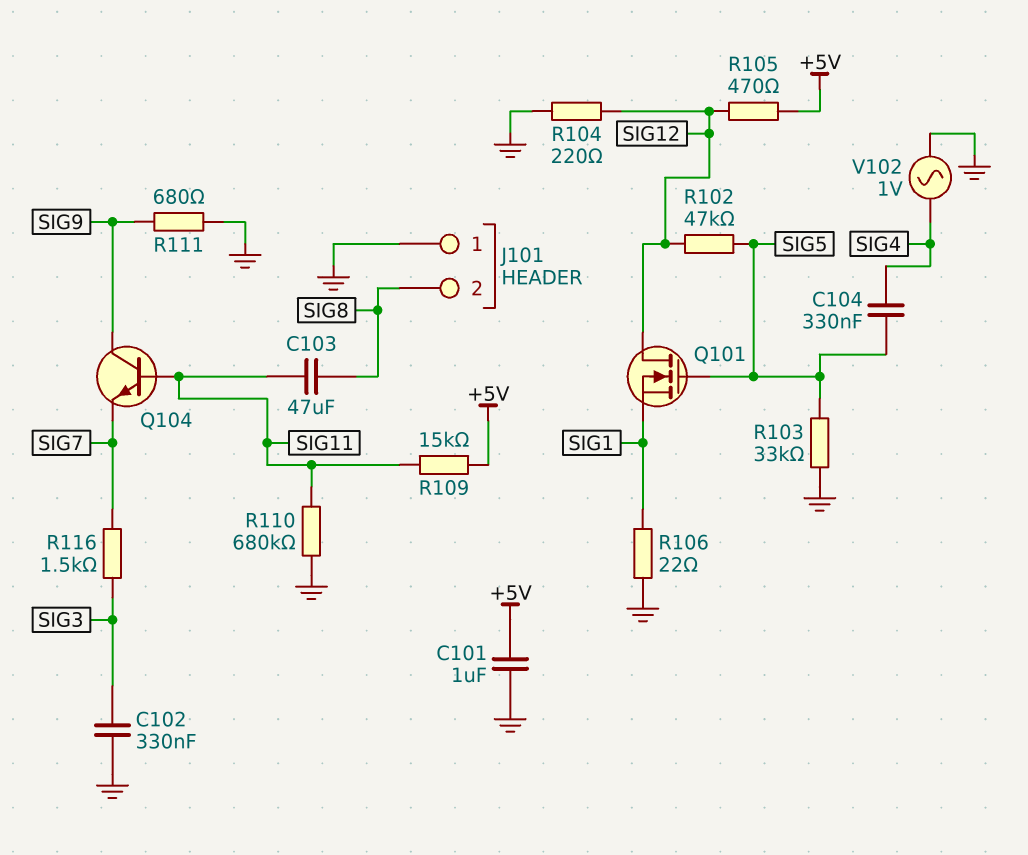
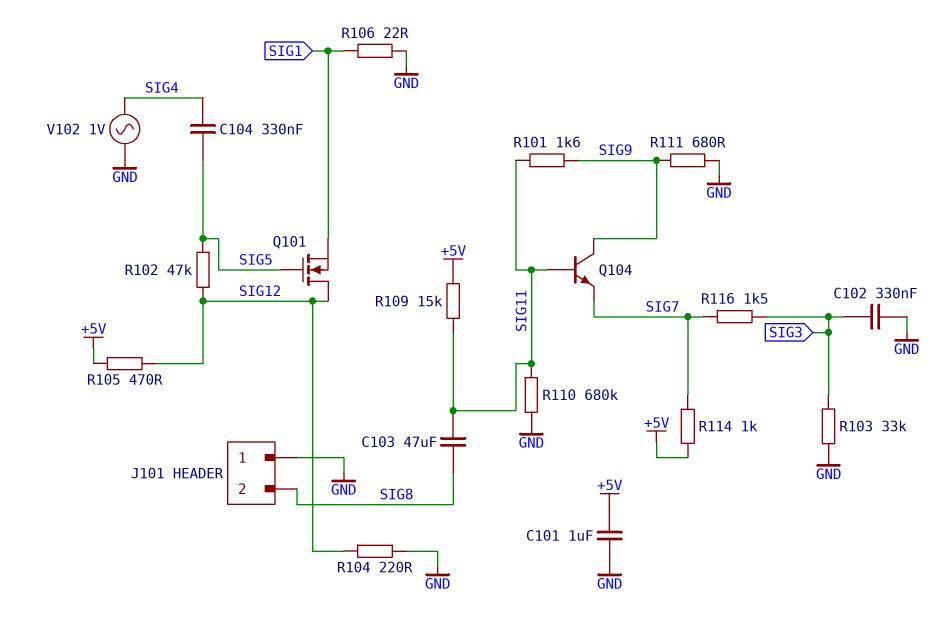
R101: none -> 1.6k (SIG9, SIG11)
R103: 33k (GND, SIG5) -> 33k (GND, SIG3)
R114: none -> 1k (+5V, SIG7)

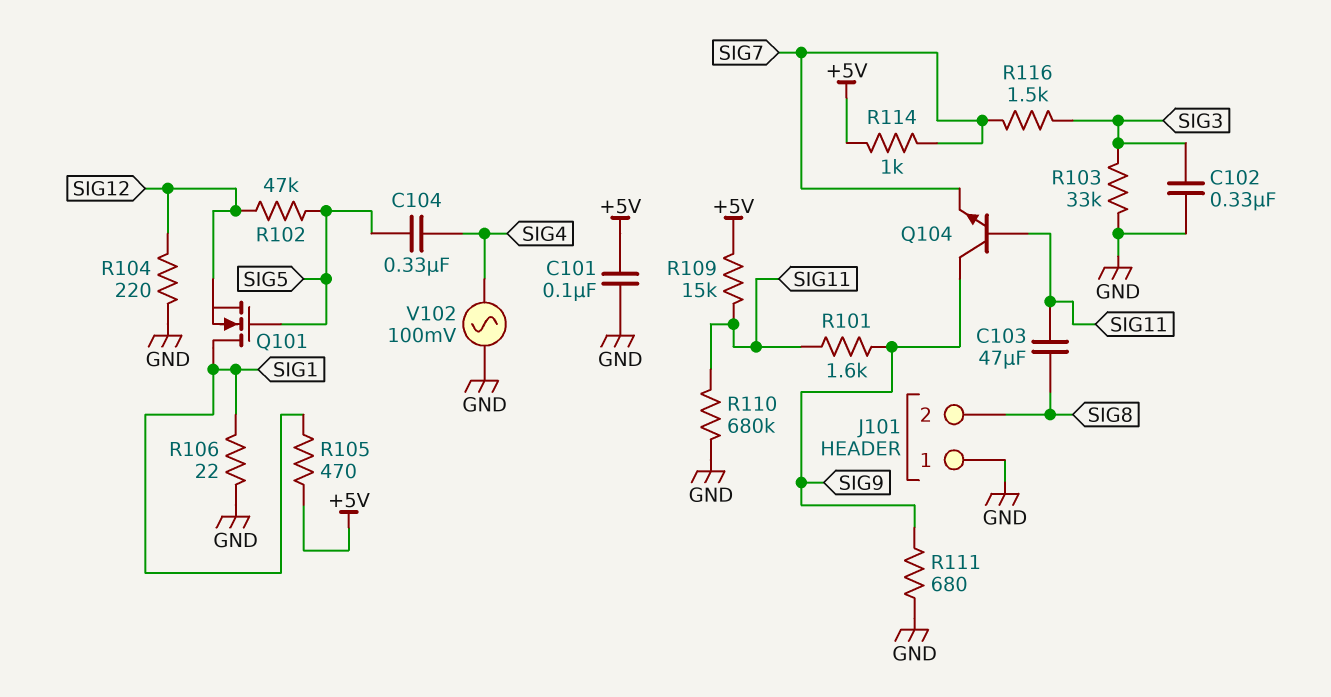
C101: 1uF (+5V, GND) -> 100nF (+5V, GND)
Q101: NMOS (G SIG5, D SIG12, S SIG1) -> NMOS (G SIG5, D SIG1, S SIG12)
R105: 470 (+5V, SIG12) -> 470 (+5V, SIG1)
V102: AC 1V (GND, SIG4) -> AC 100mV (GND, SIG4)

